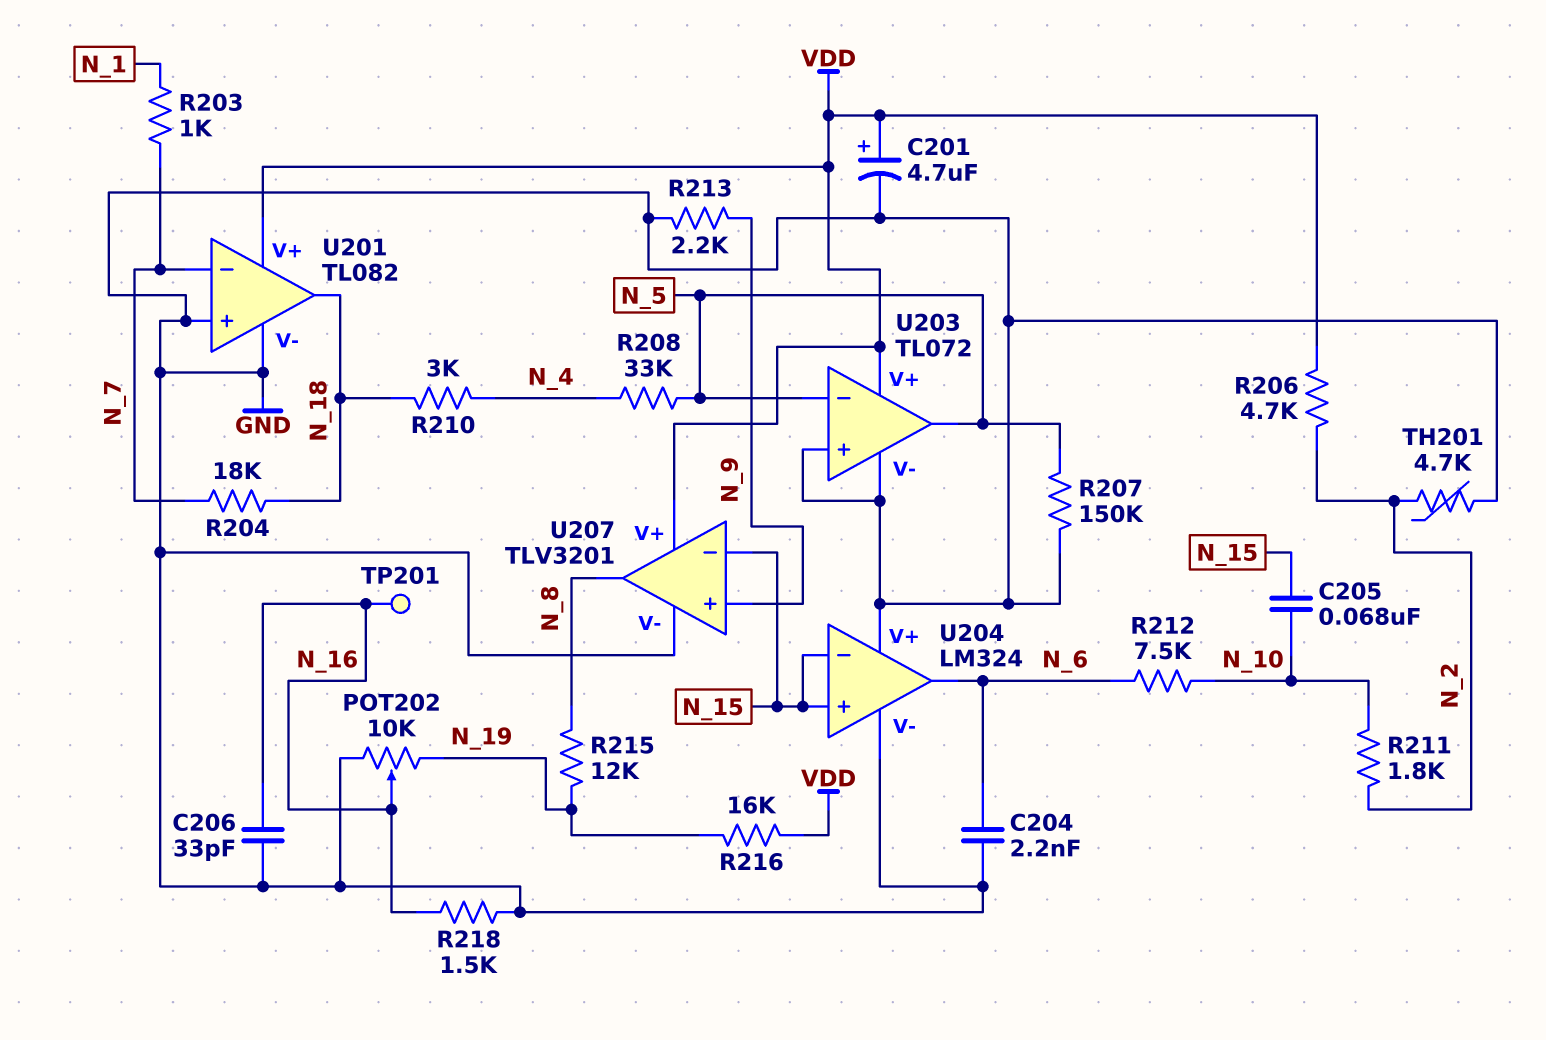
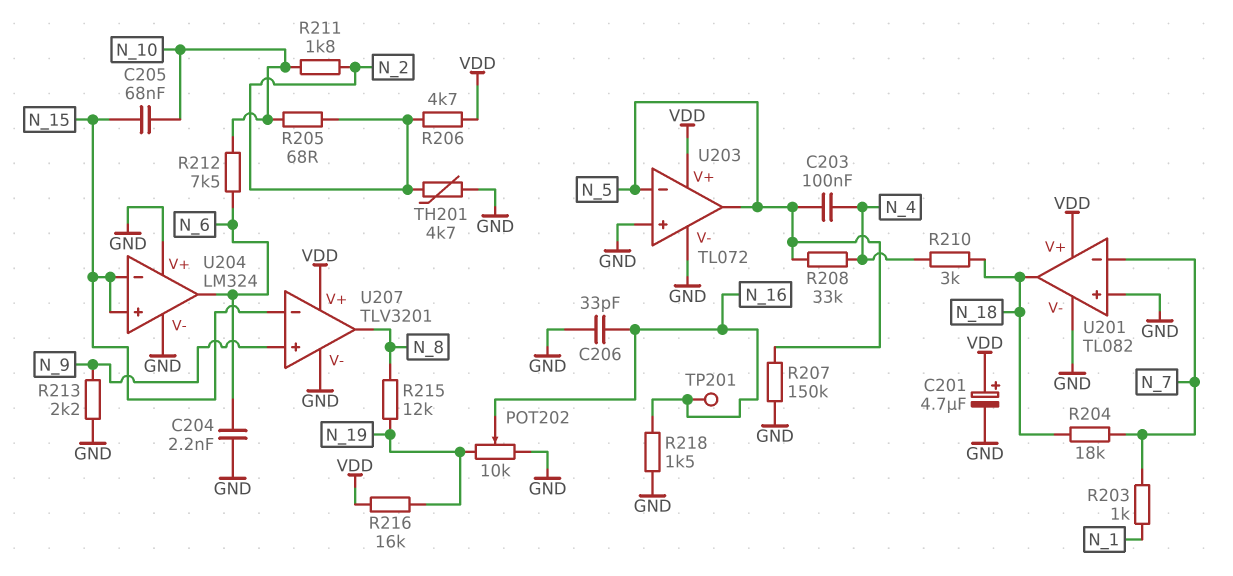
C203: none -> 100nF (N_4, N_5)
R205: none -> 68 (N_2, N_10)

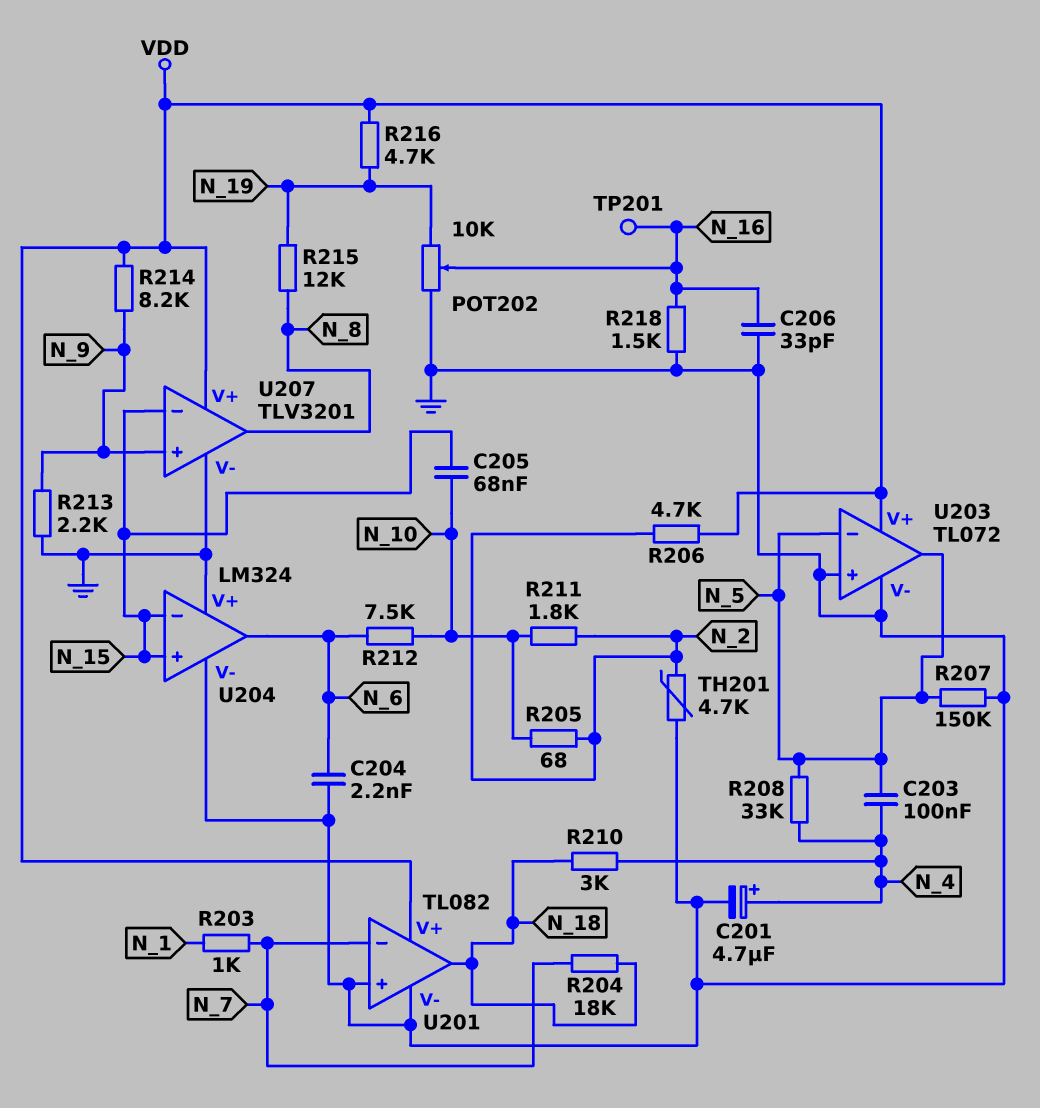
C201: 4.7uF (plus VDD, minus GND) -> 4.7uF (plus N_4, minus GND)
R214: none -> 8.2k (N_9, VDD)
R216: 16k (N_19, VDD) -> 4.7k (N_19, VDD)

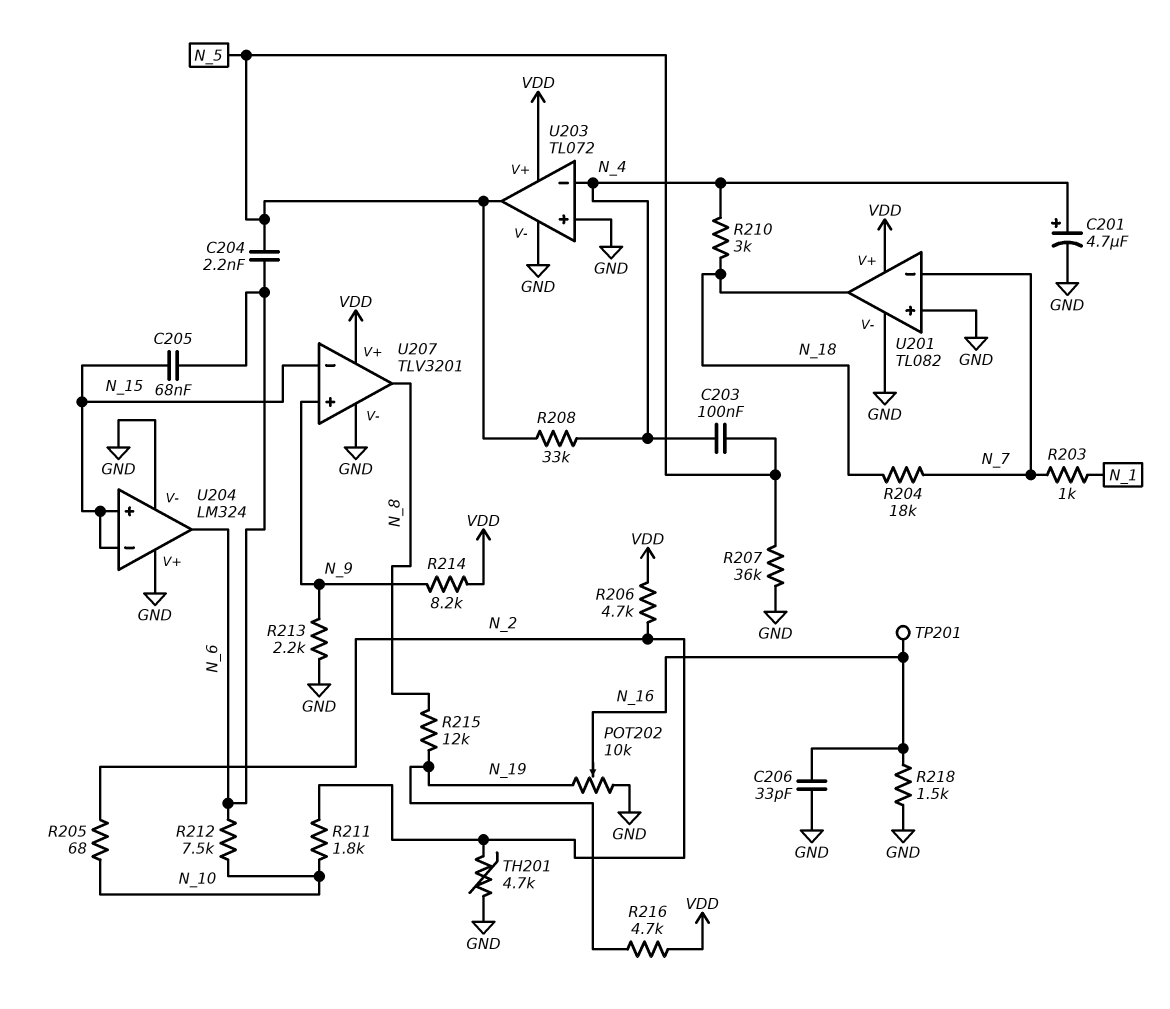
C204: 2.2nF (GND, N_6) -> 2.2nF (N_5, N_6)
C205: 68nF (N_10, N_15) -> 68nF (N_6, N_15)
R207: 150k (GND, N_5) -> 36k (GND, N_5)
U203 pin in-: N_5 -> N_4

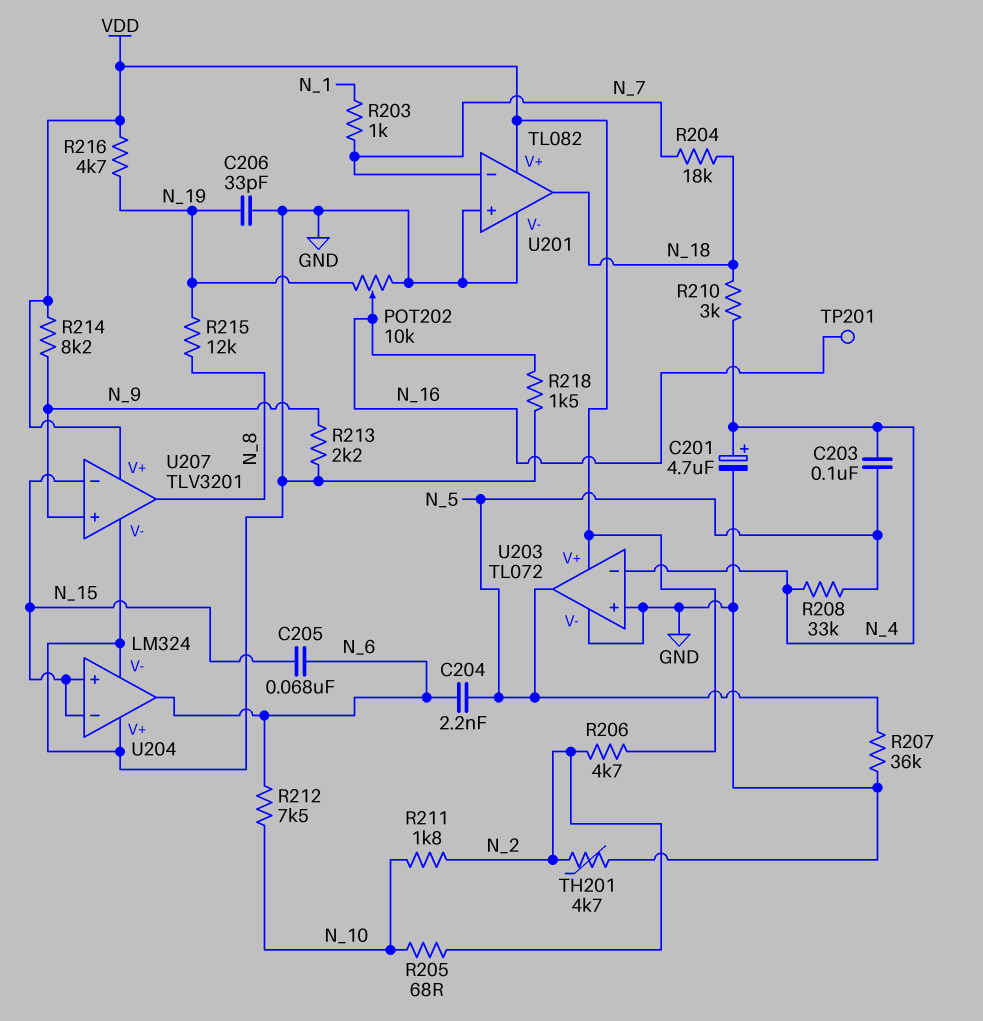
C206: 33pF (GND, N_16) -> 33pF (GND, N_19)

